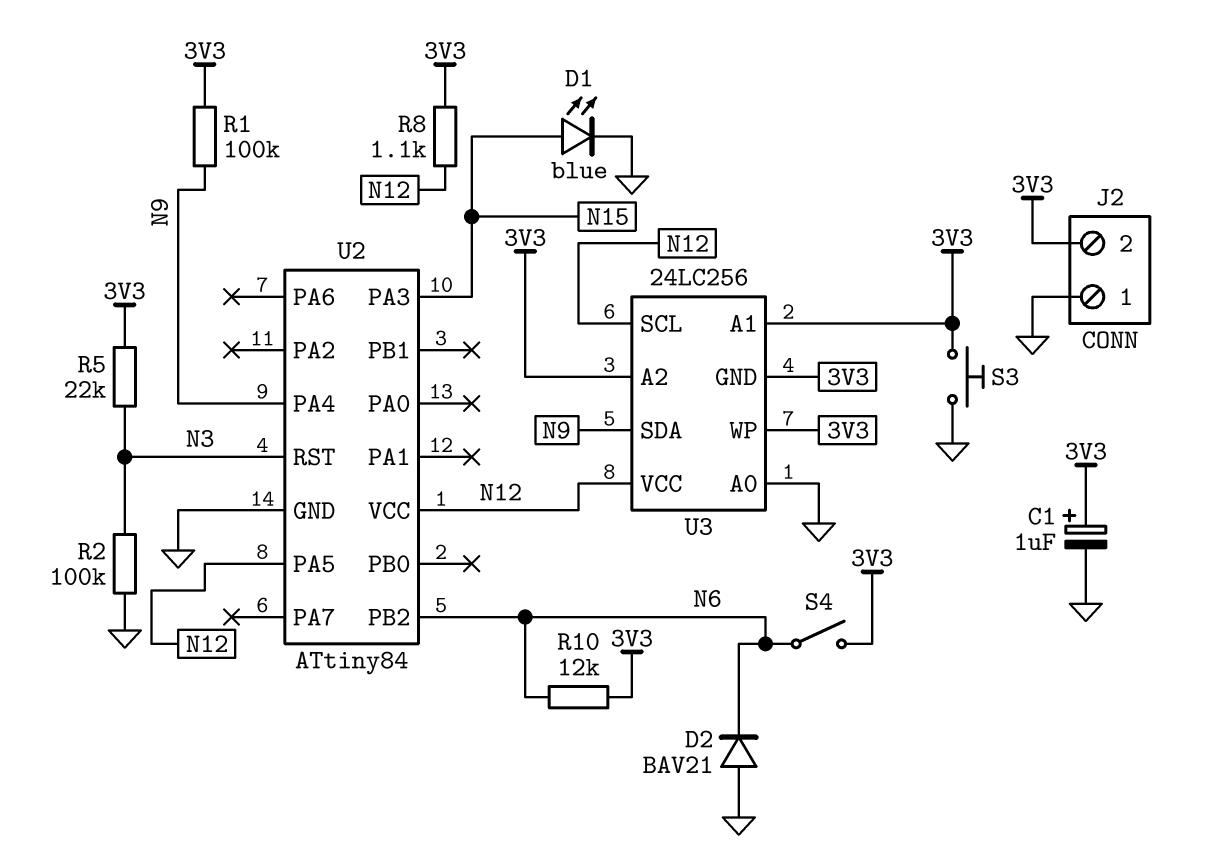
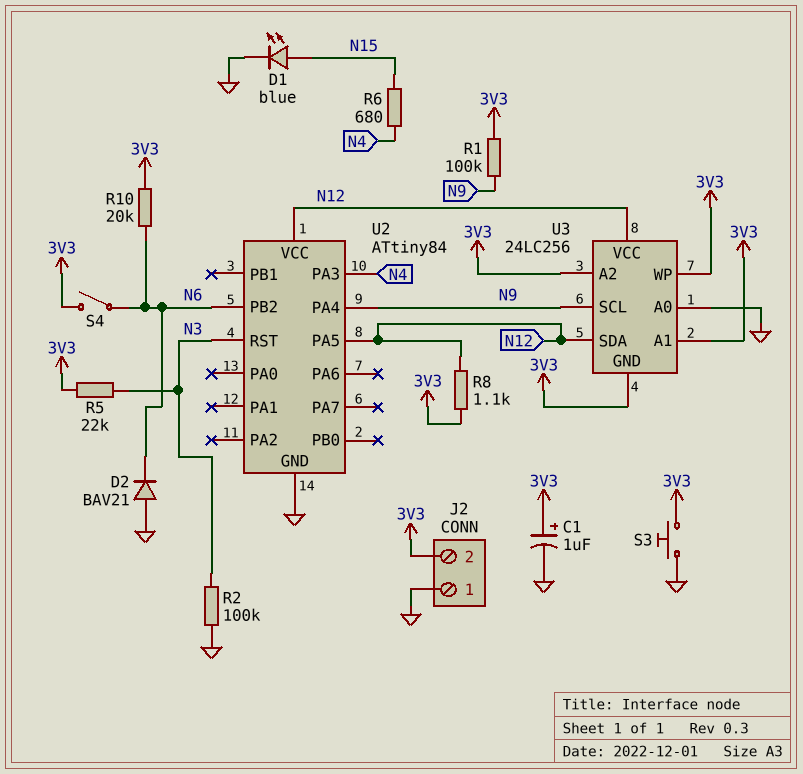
R6: none -> 680 (N4, N15)
R10: 12k (3V3, N6) -> 20k (3V3, N6)
U2 pin PA3: N15 -> N4
U3 pin SCL: N12 -> N9
U3 pin SDA: N9 -> N12

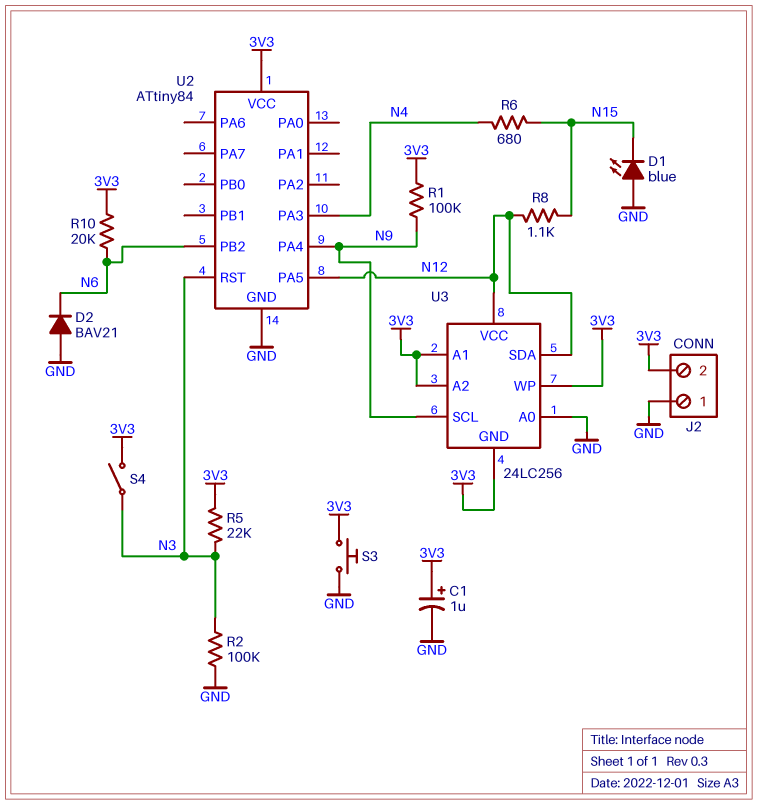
D1: LED blue (A N15, K GND) -> LED blue (A GND, K N15)
R8: 1.1k (3V3, N12) -> 1.1k (N12, N15)
S4: switch (3V3, N6) -> switch (3V3, N3)
U2 pin VCC: N12 -> 3V3

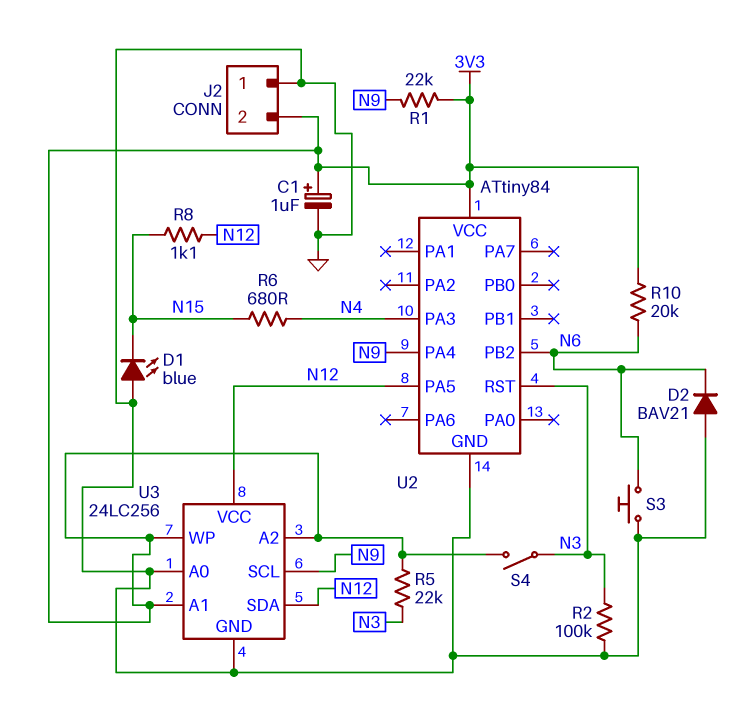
R1: 100k (3V3, N9) -> 22k (3V3, N9)
S3: button (3V3, GND) -> button (GND, N6)
U3 pin GND: 3V3 -> GND

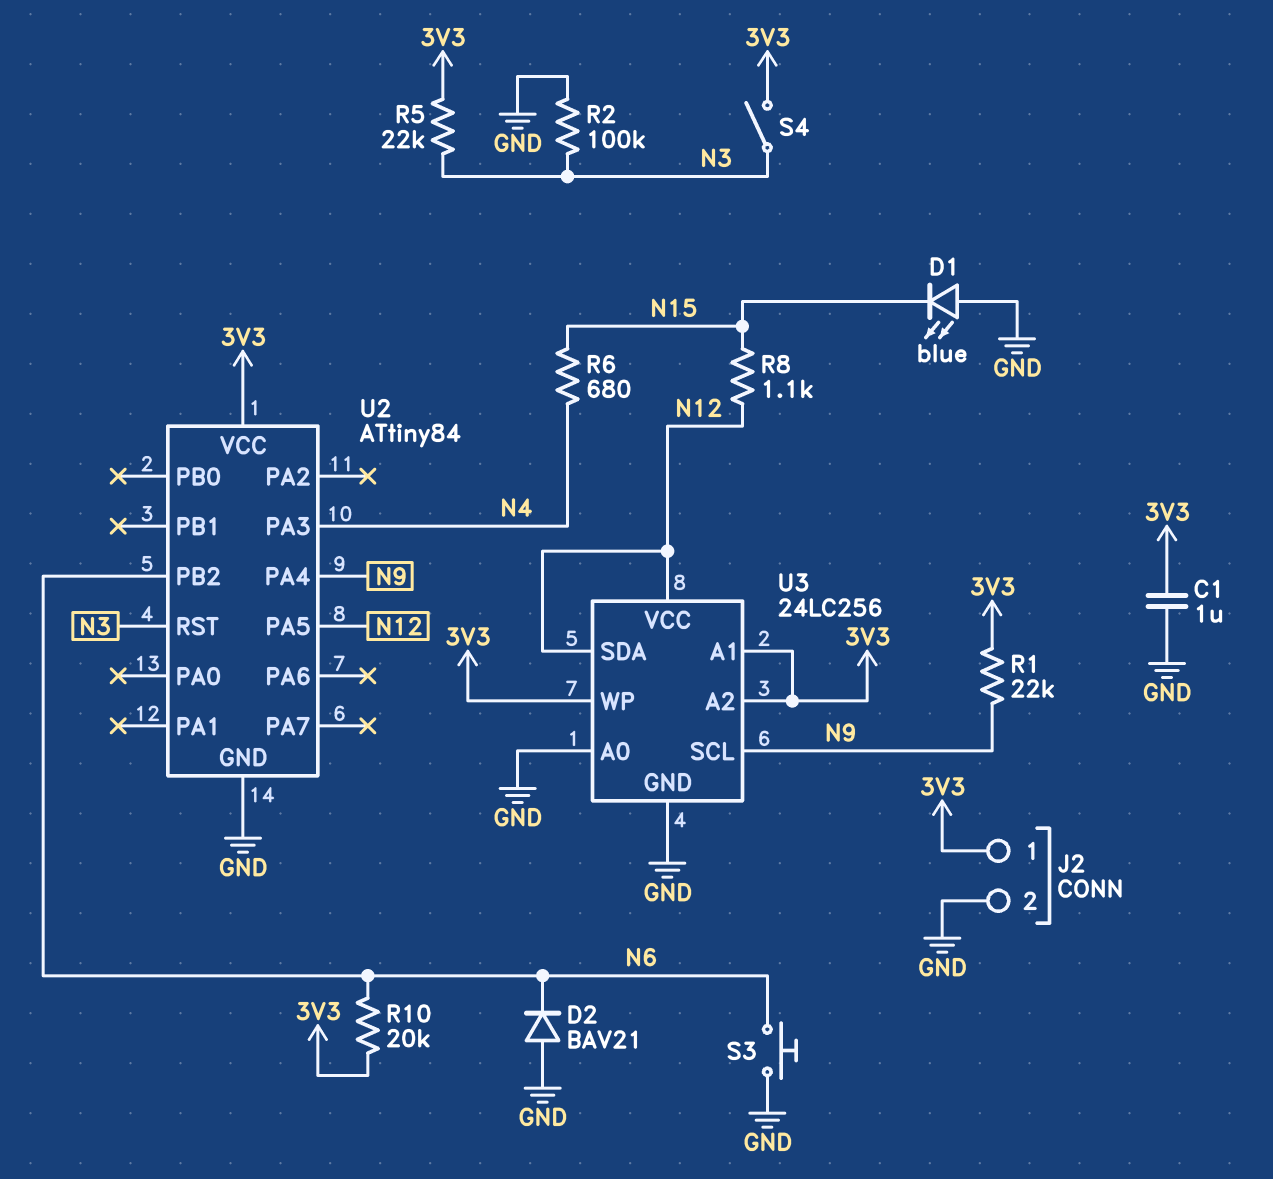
C1: 1uF (plus 3V3, minus GND) -> 1uF (3V3, GND)
J2 pin 1: GND -> 3V3
J2 pin 2: 3V3 -> GND

